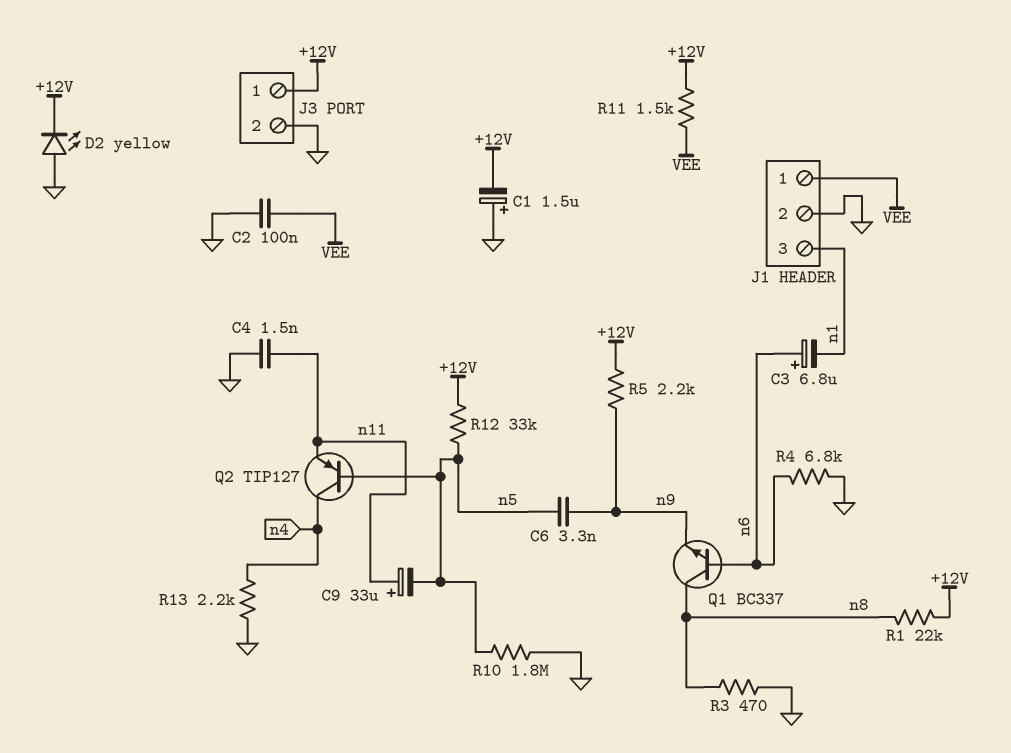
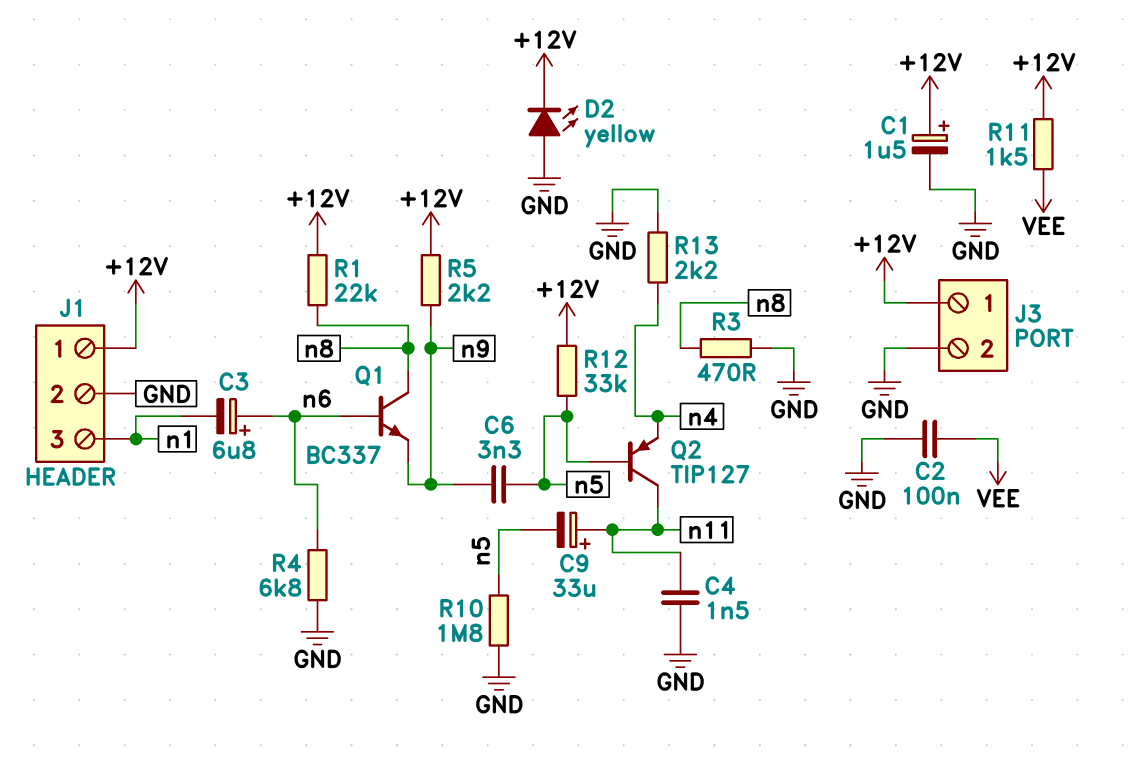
C1: 1.5uF (plus GND, minus +12V) -> 1.5uF (plus +12V, minus GND)
J1 pin 1: VEE -> +12V
Q2: PNP TIP127 (B n5, C n4, E n11) -> PNP TIP127 (B n5, C n11, E n4)

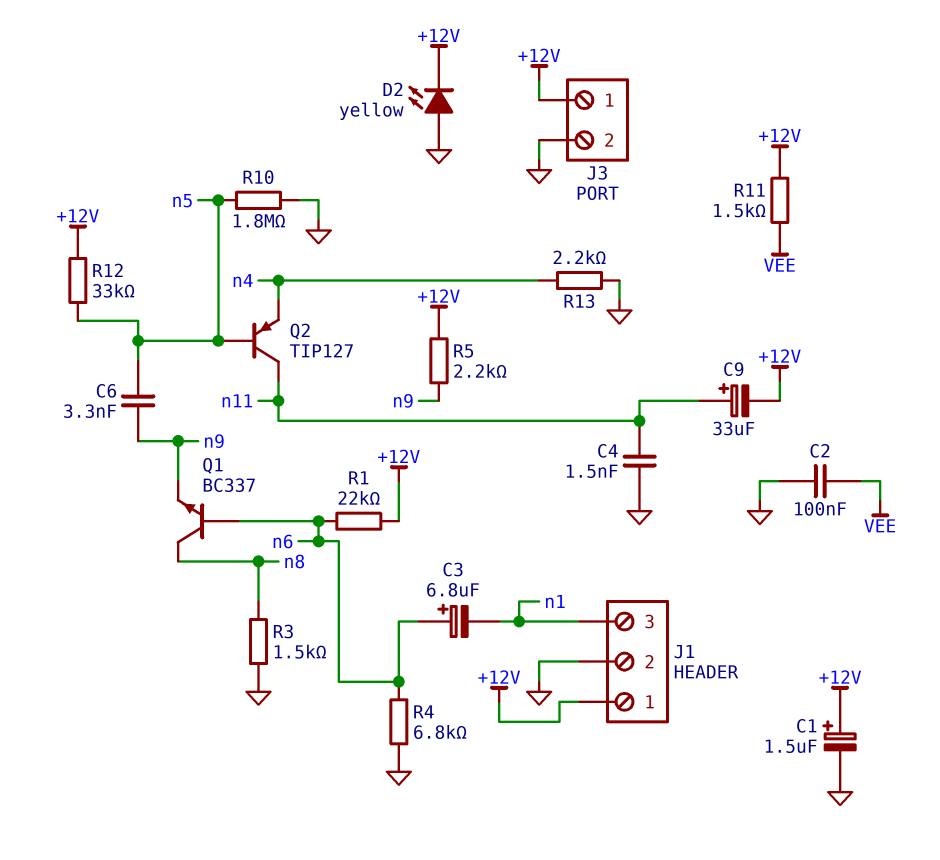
C9: 33uF (plus n11, minus n5) -> 33uF (plus n11, minus +12V)
R1: 22k (+12V, n8) -> 22k (+12V, n6)
R3: 470 (GND, n8) -> 1.5k (GND, n8)

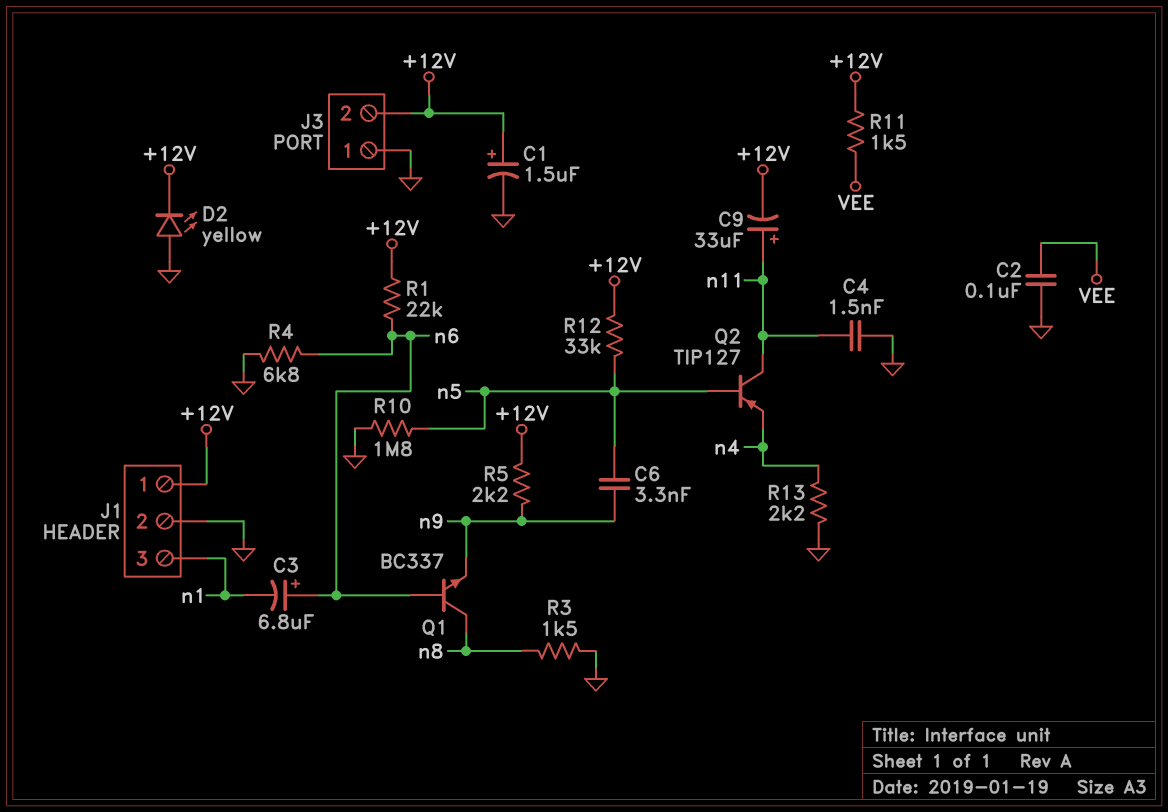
J3 pin 1: +12V -> GND
J3 pin 2: GND -> +12V

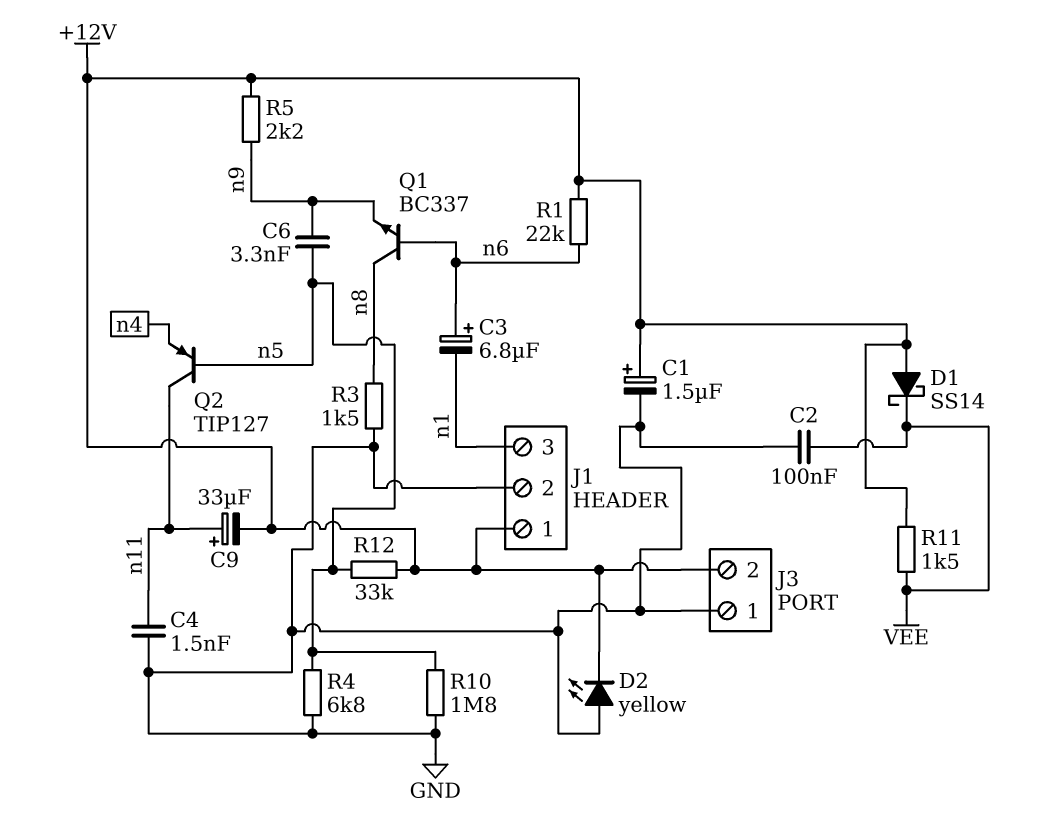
D1: none -> schottky SS14 (A +12V, K VEE)
R4: 6.8k (GND, n6) -> 6.8k (GND, n5)
R13: 2.2k (GND, n4) -> none

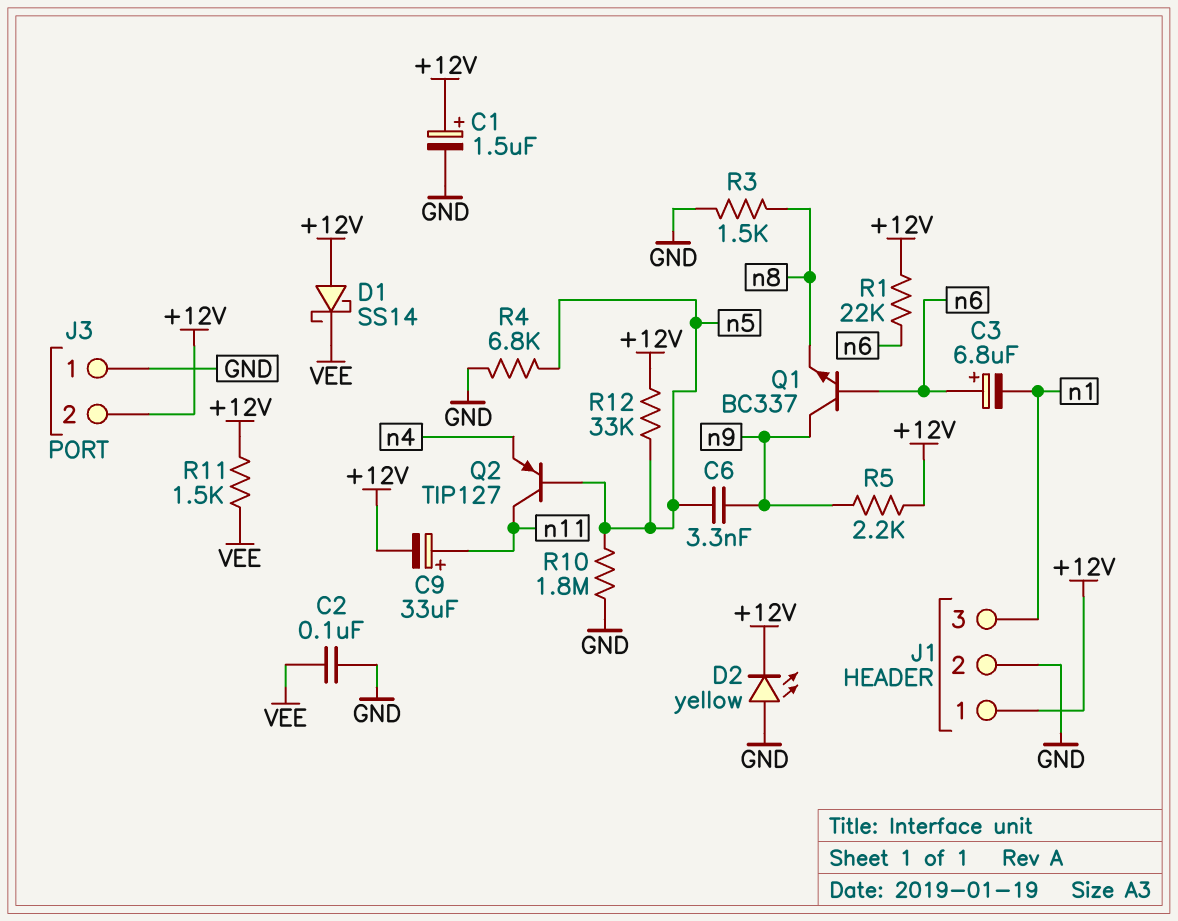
C4: 1.5nF (GND, n11) -> none
Q1: NPN BC337 (B n6, C n8, E n9) -> NPN BC337 (B n6, C n9, E n8)

